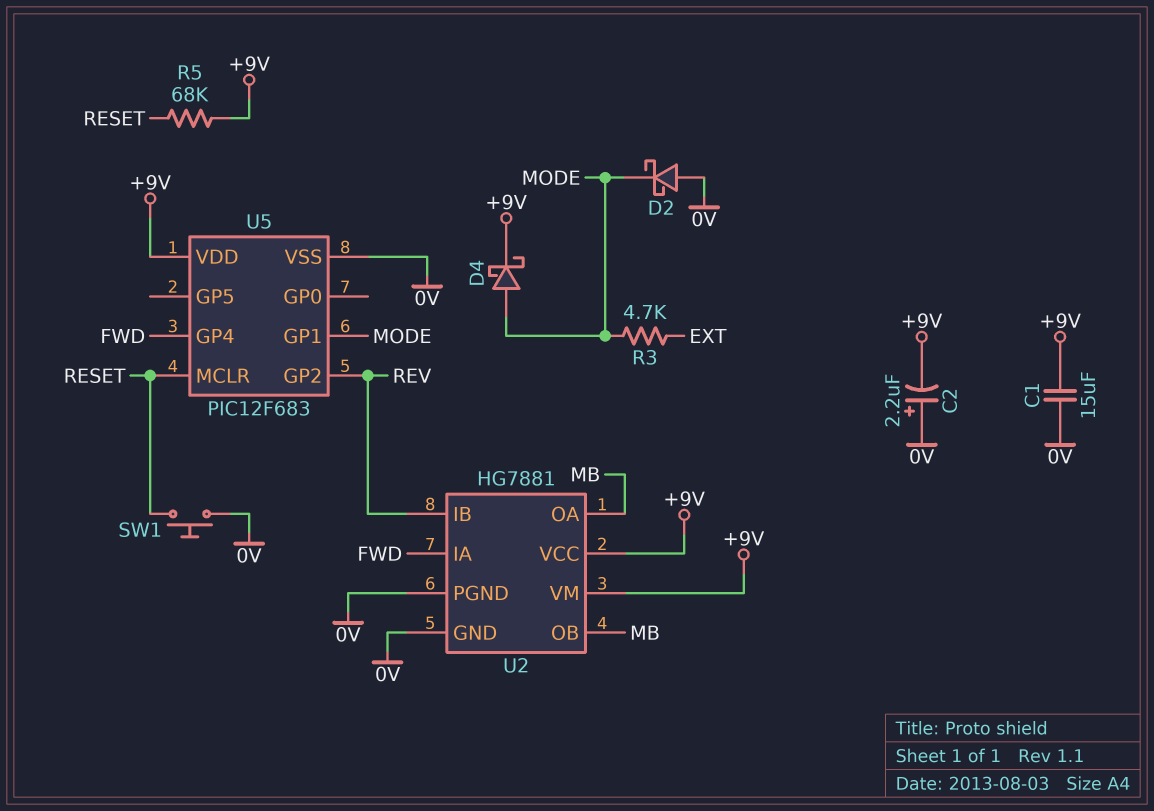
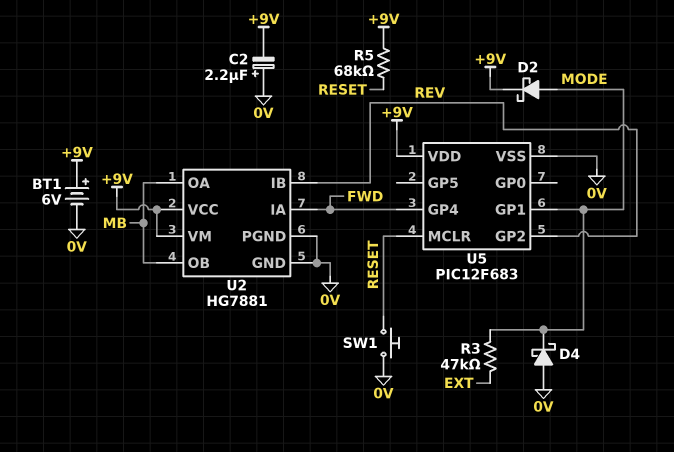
BT1: none -> 6V (plus +9V, minus 0V)
C1: 15uF (+9V, 0V) -> none
D2: schottky (A 0V, K MODE) -> schottky (A MODE, K +9V)
D4: schottky (A MODE, K +9V) -> schottky (A 0V, K MODE)
R3: 4.7k (EXT, MODE) -> 47k (EXT, MODE)

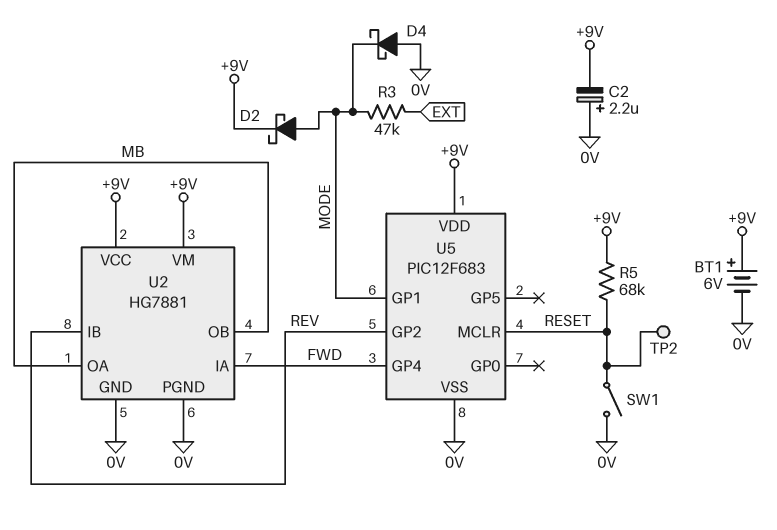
SW1: button (0V, RESET) -> switch (0V, RESET)
TP2: none -> test point (RESET)

